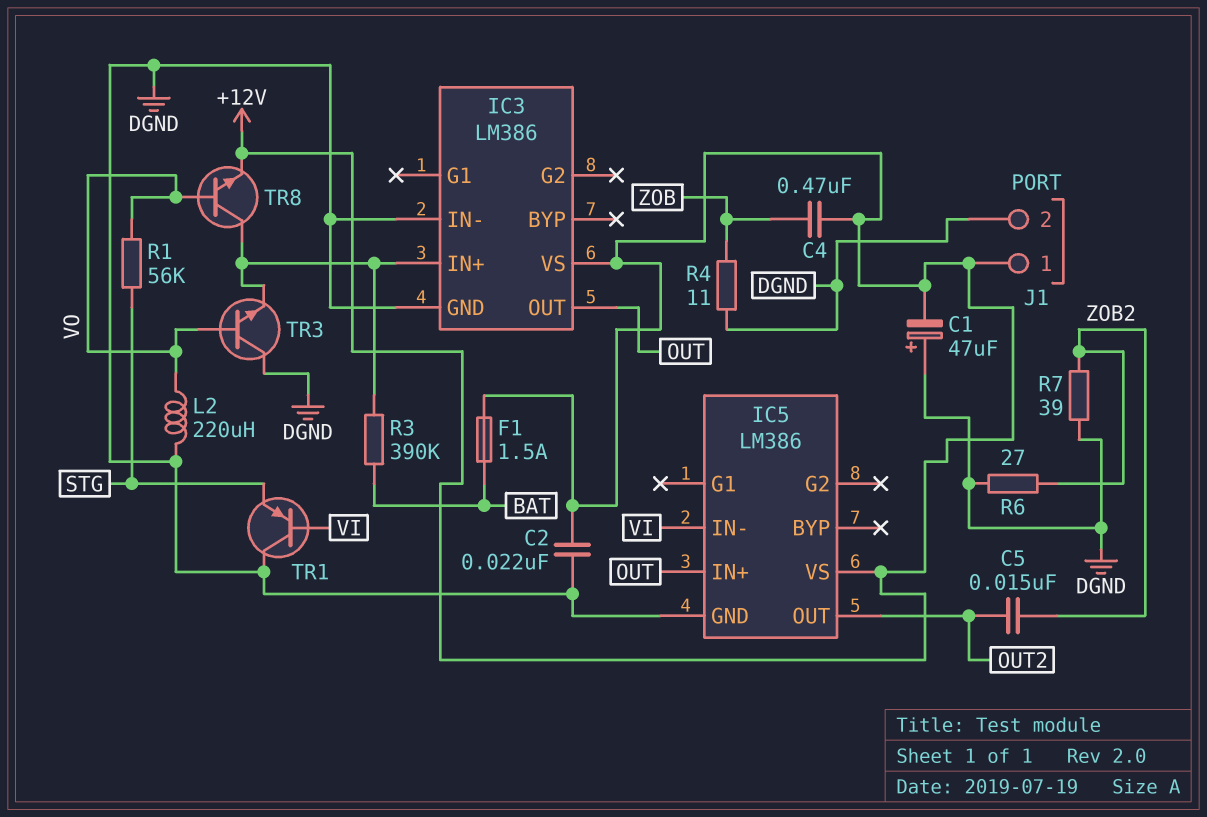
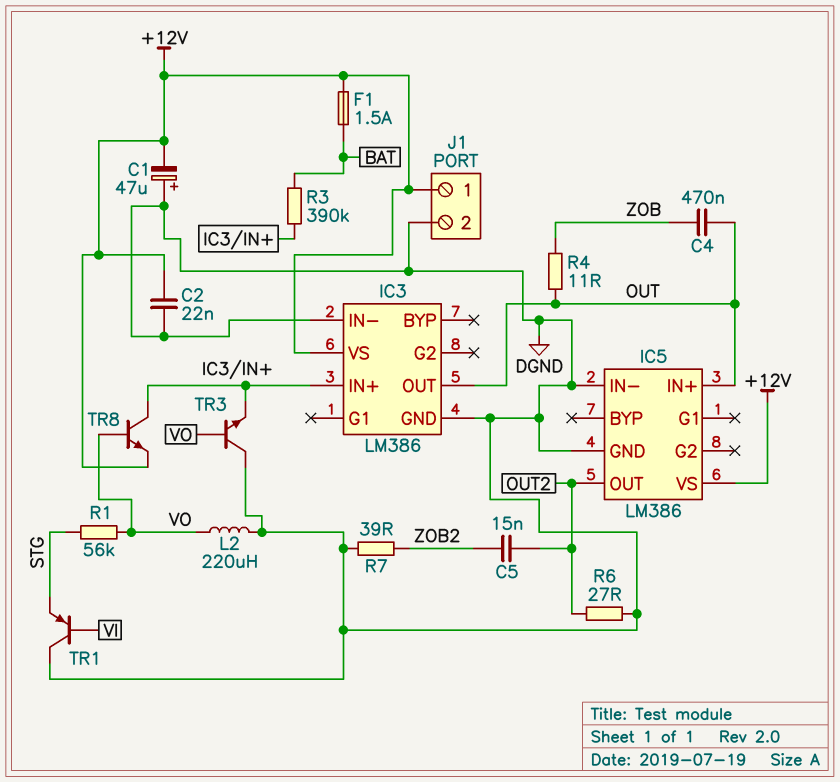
C4: 470nF (+12V, ZOB) -> 470nF (OUT, ZOB)
IC5 pin IN-: VI -> DGND
R4: 11 (DGND, ZOB) -> 11 (OUT, ZOB)
R6: 27 (DGND, ZOB2) -> 27 (DGND, OUT2)

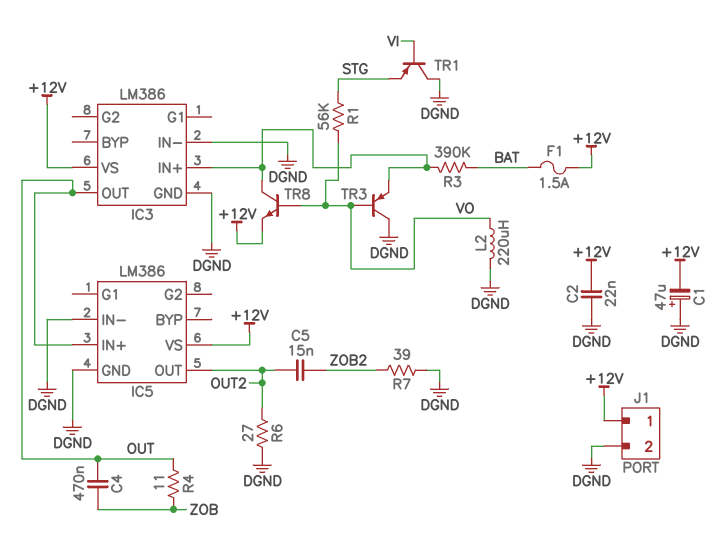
TR3: NPN (B VO, C DGND, E IC3/IN+) -> PNP (B VO, C DGND, E IC3/IN+)

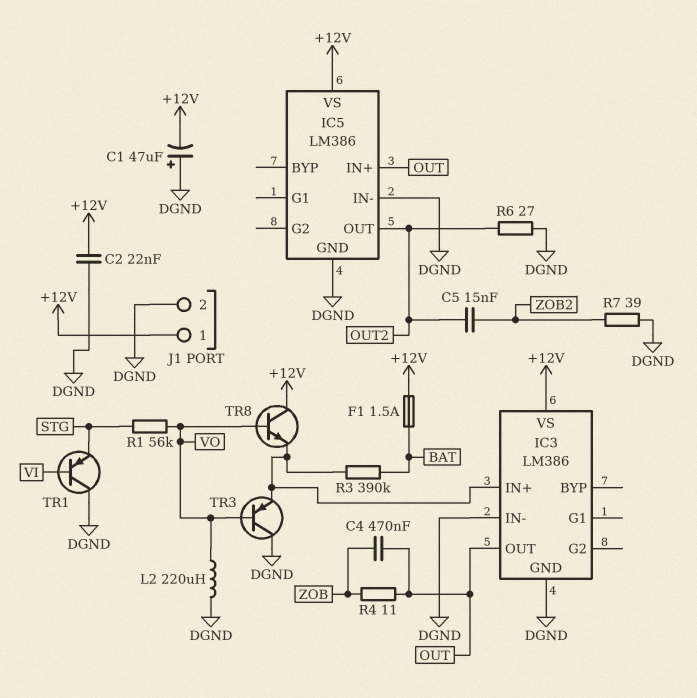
TR8: NPN (B VO, C IC3/IN+, E +12V) -> NPN (B VO, C +12V, E IC3/IN+)

